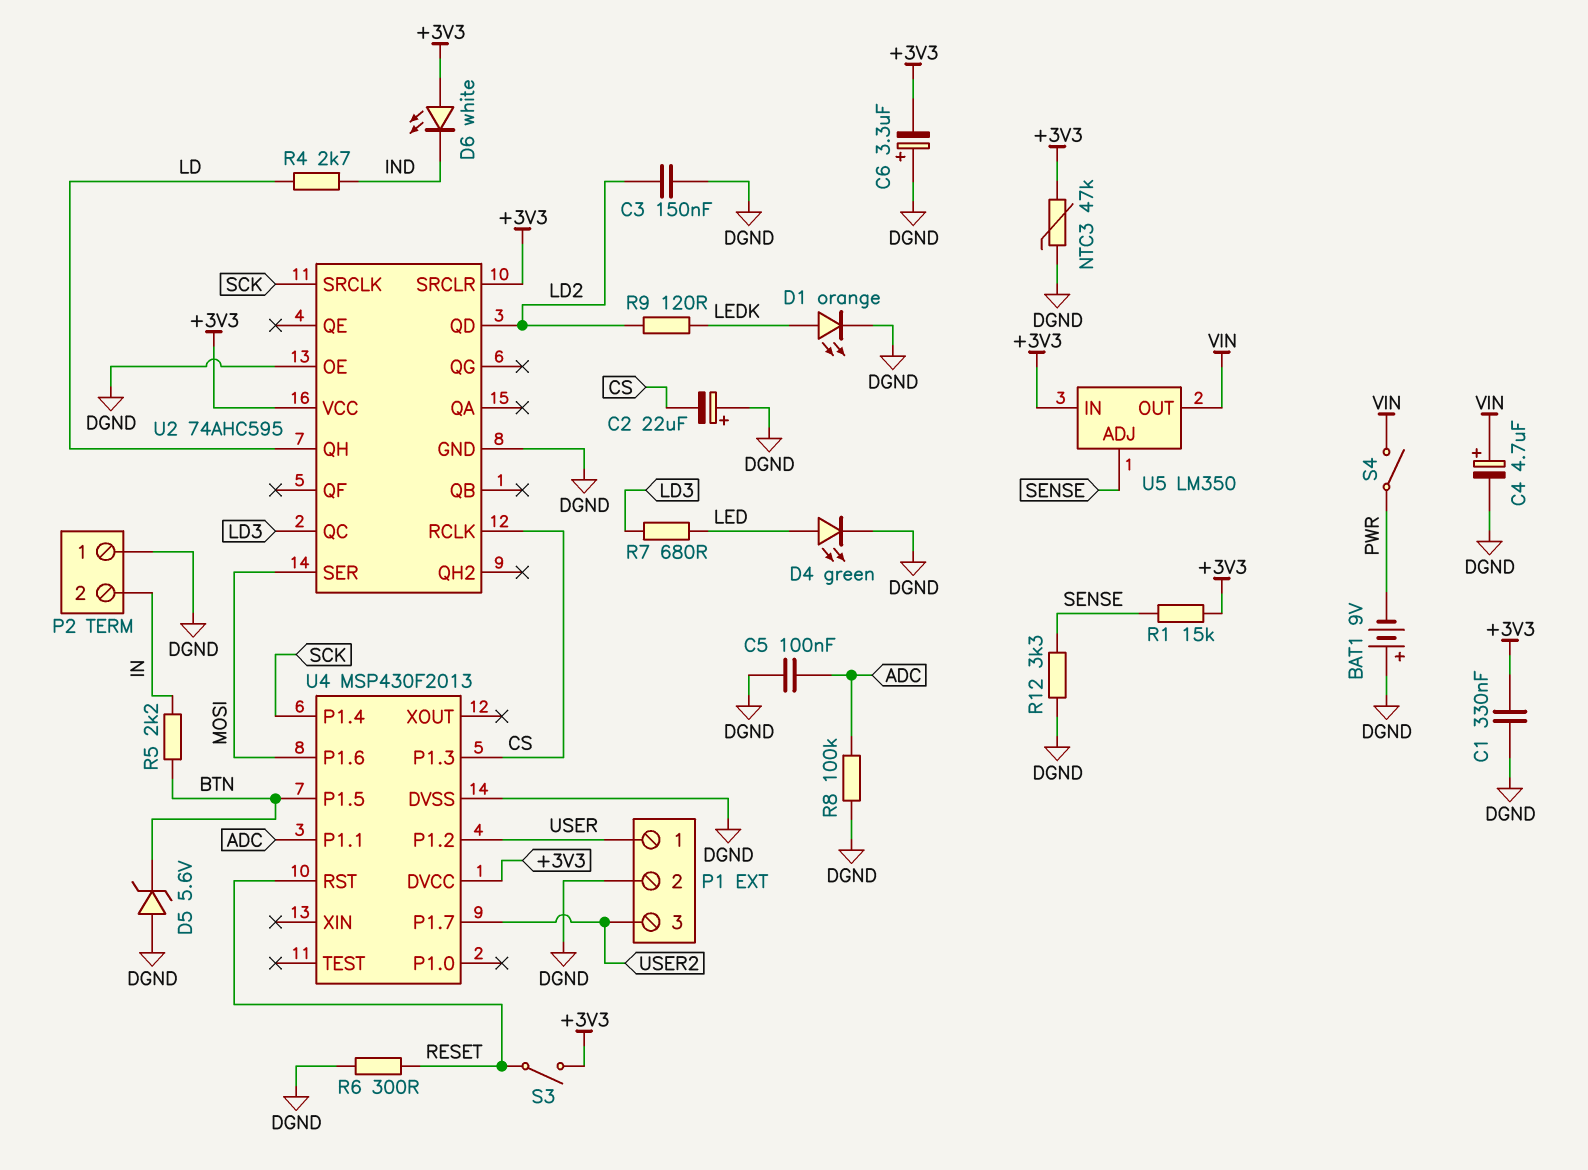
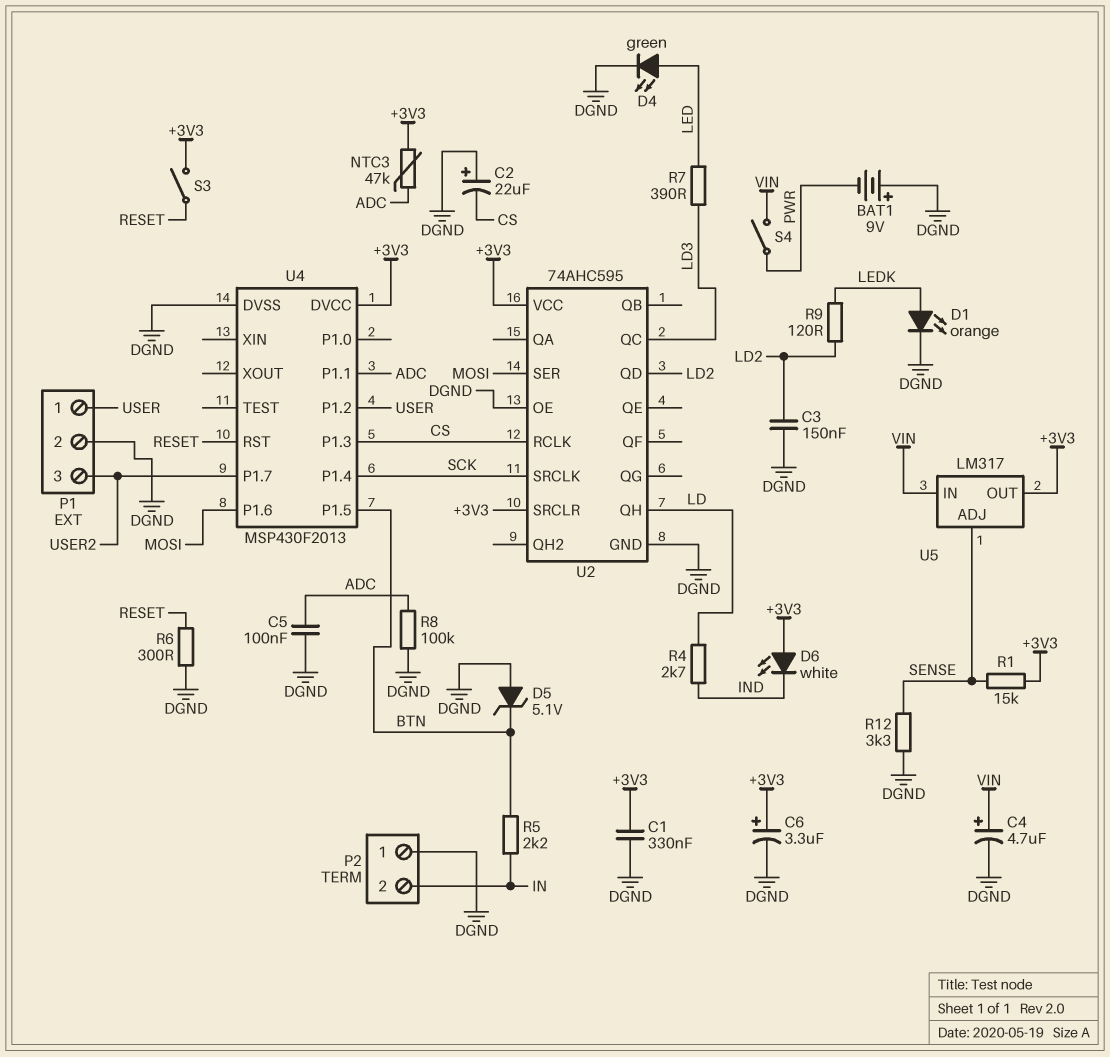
C6: 3.3uF (plus DGND, minus +3V3) -> 3.3uF (plus +3V3, minus DGND)
D5: zener 5.6V (A DGND, K BTN) -> zener 5.1V (A DGND, K BTN)
NTC3: 47k (+3V3, DGND) -> 47k (+3V3, ADC)
R7: 680 (LD3, LED) -> 390 (LD3, LED)
U5: LM350 -> LM317
U5 pin IN: +3V3 -> VIN
U5 pin OUT: VIN -> +3V3

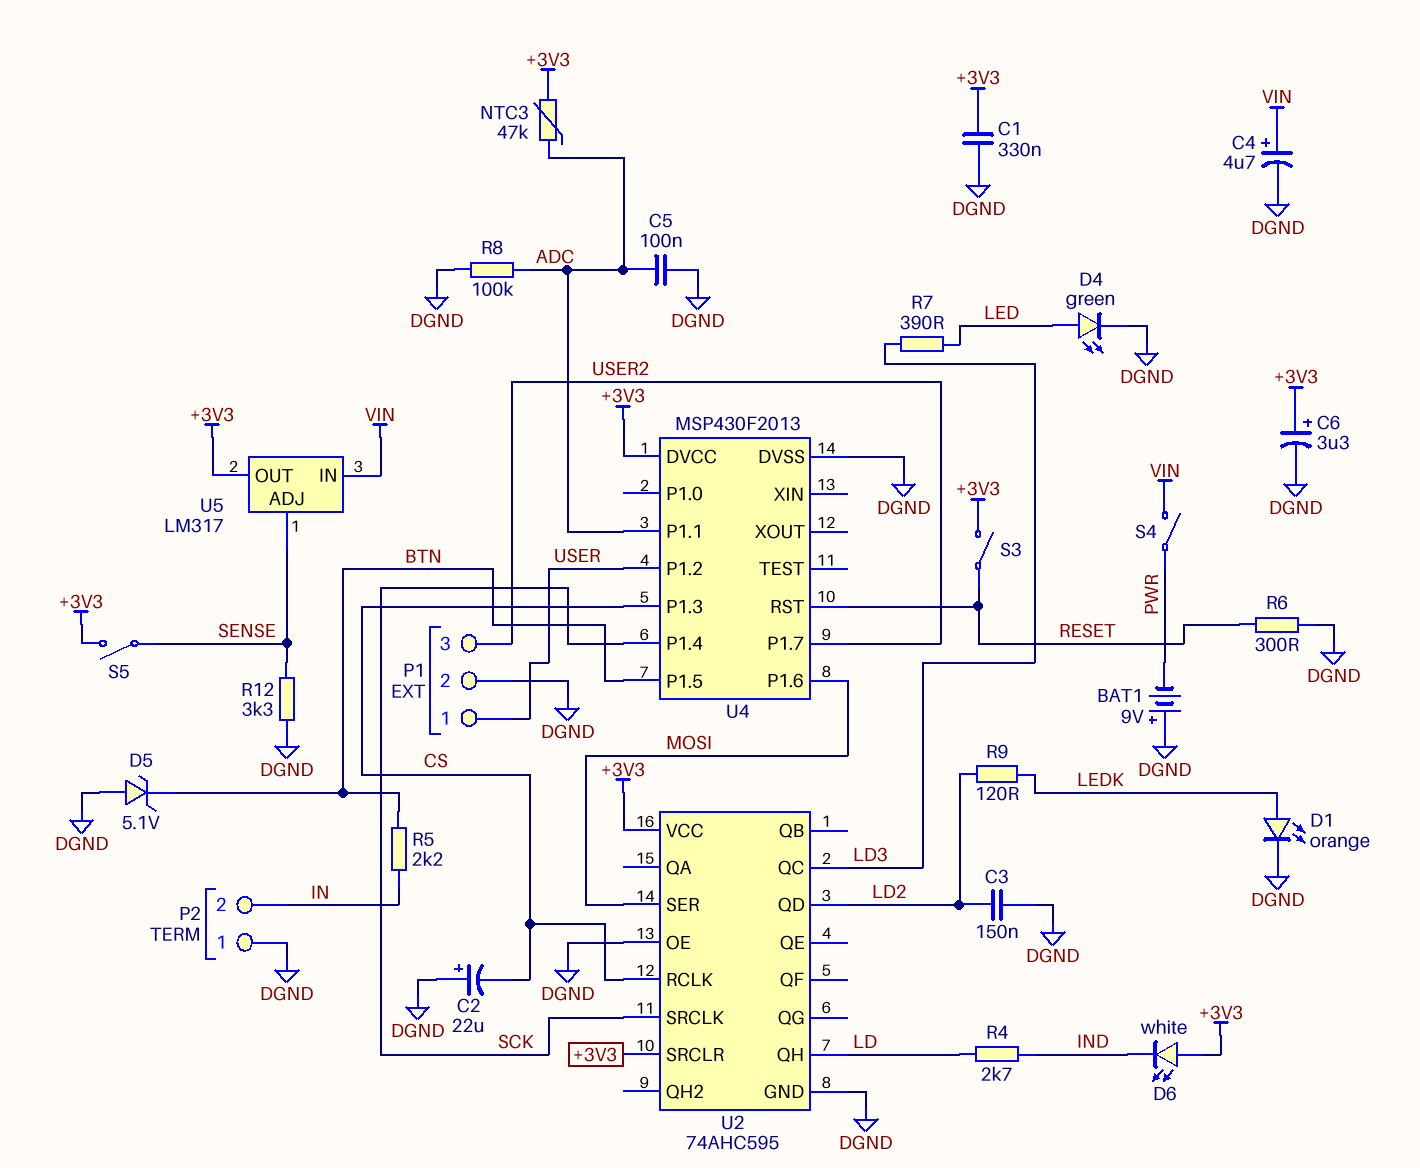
R1: 15k (+3V3, SENSE) -> none
S5: none -> switch (+3V3, SENSE)

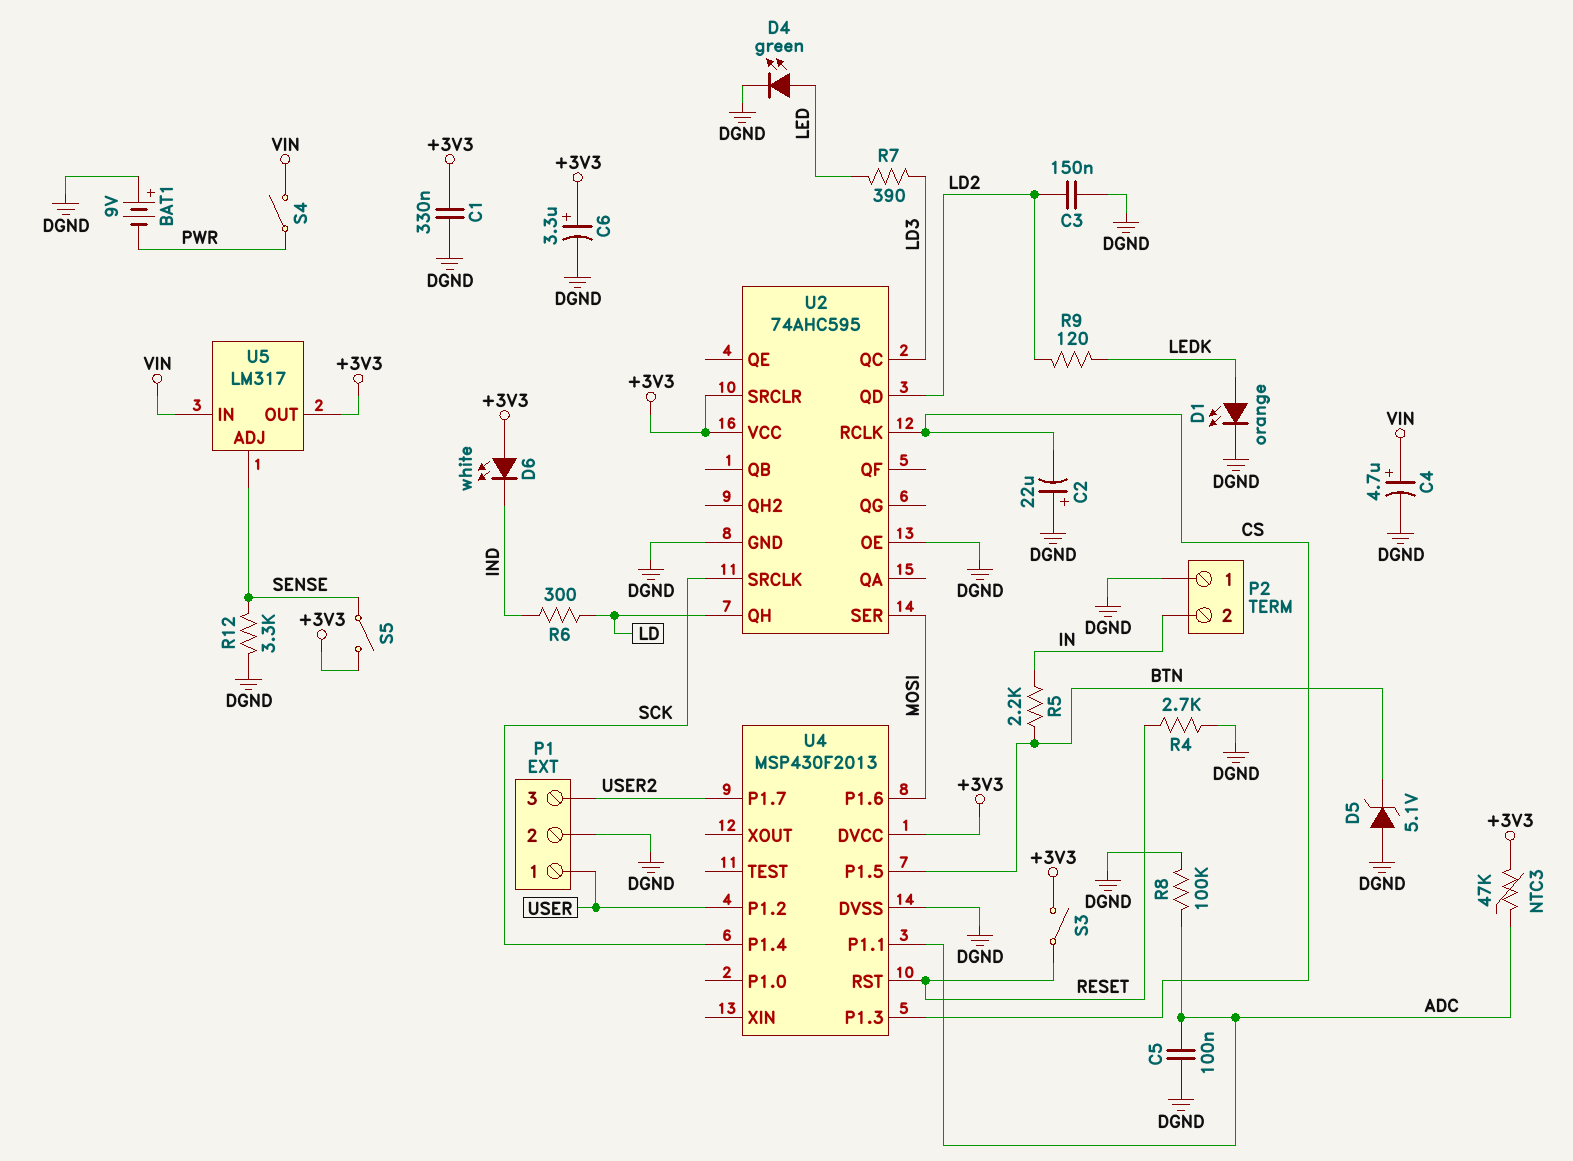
R4: 2.7k (IND, LD) -> 2.7k (DGND, RESET)
R6: 300 (DGND, RESET) -> 300 (IND, LD)

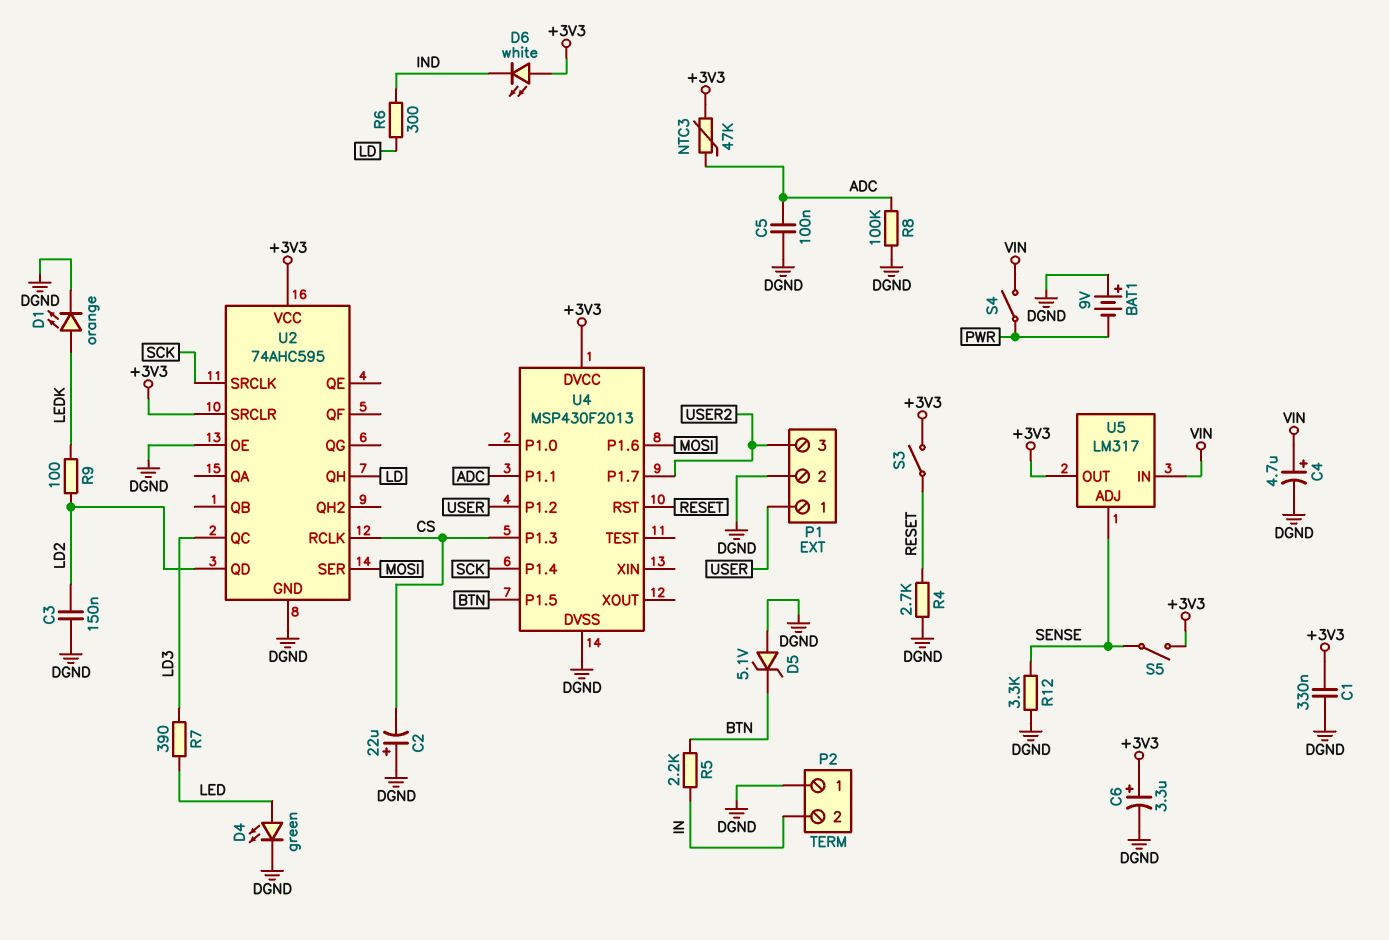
R9: 120 (LD2, LEDK) -> 100 (LD2, LEDK)

